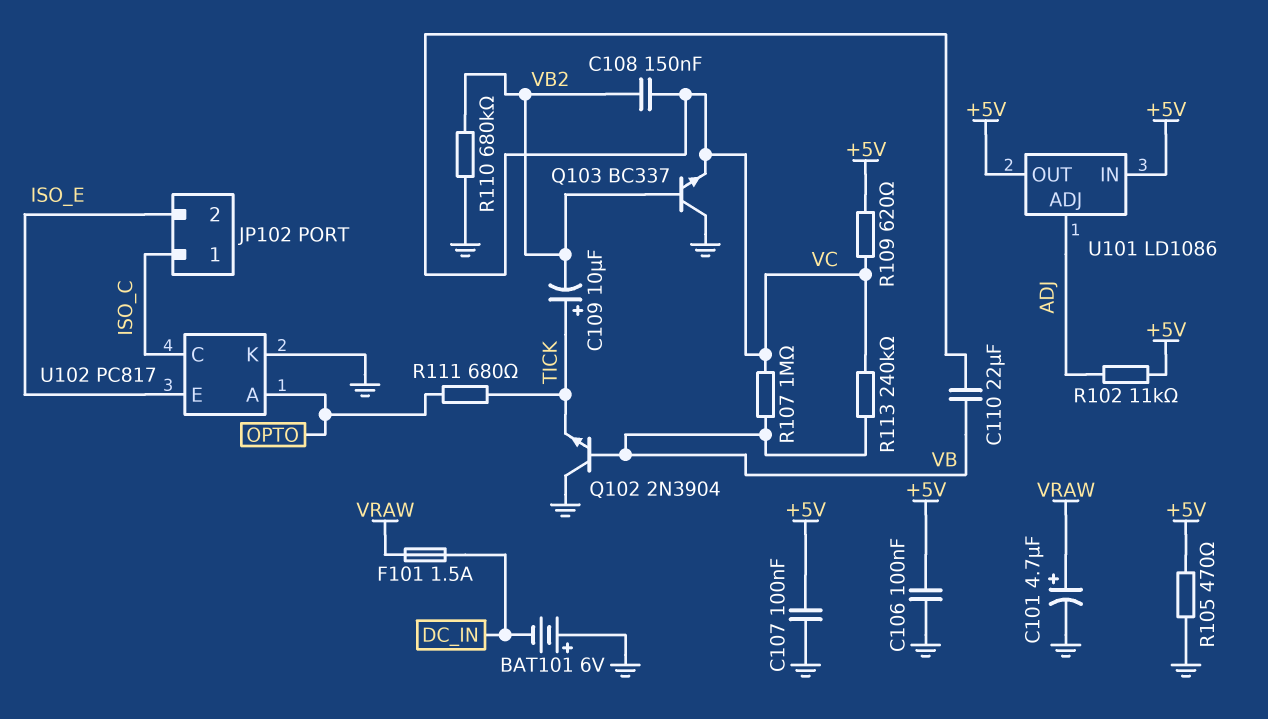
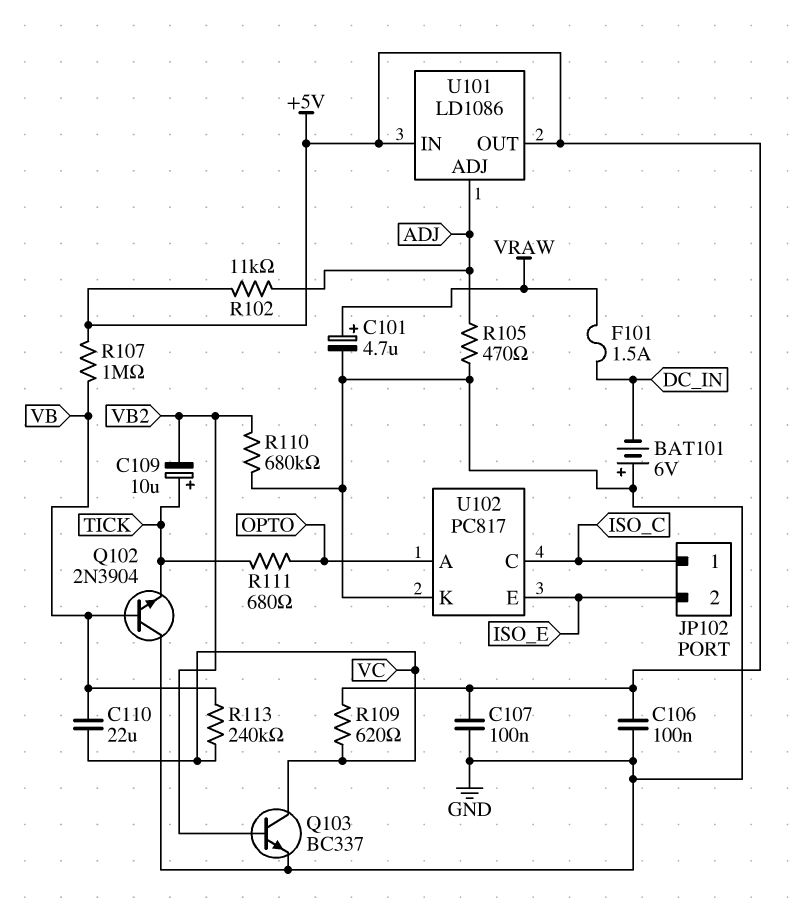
C108: 150nF (VB2, VC) -> none
Q103: NPN BC337 (B VB2, C GND, E VC) -> NPN BC337 (B VB2, C VC, E GND)
R105: 470 (+5V, GND) -> 470 (ADJ, GND)
R107: 1M (VB, VC) -> 1M (+5V, VB)

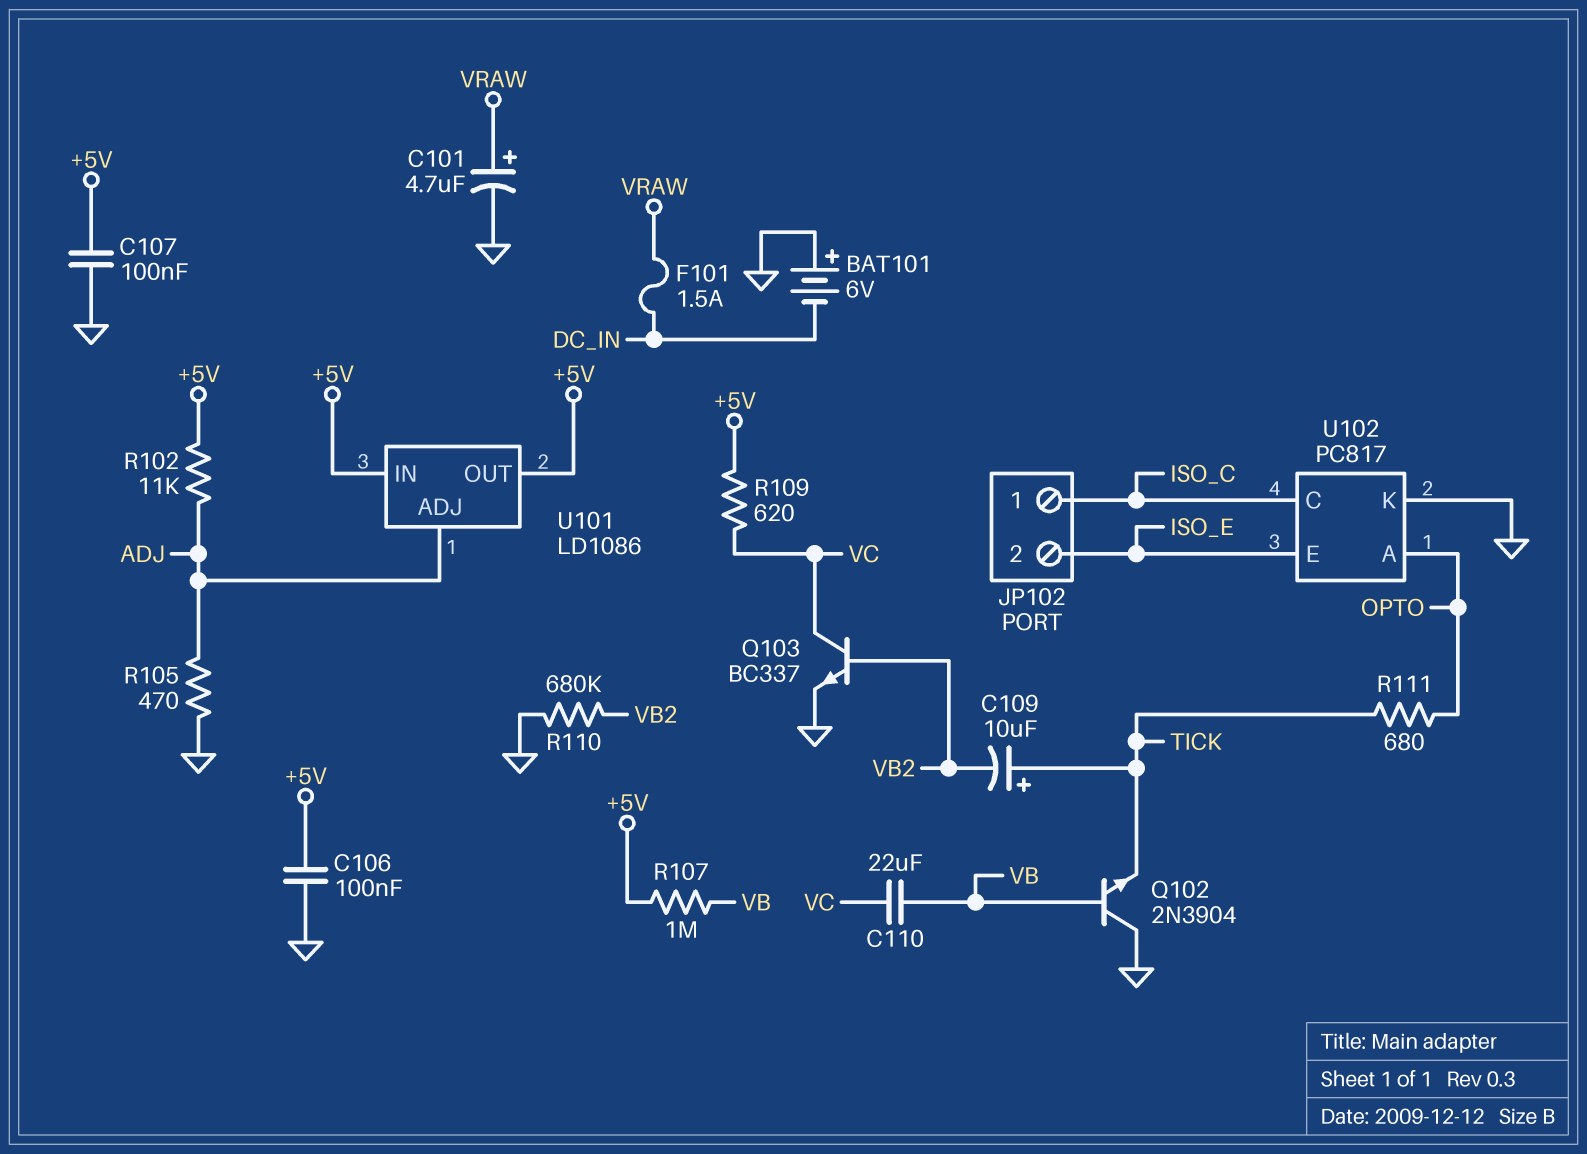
R113: 240k (VB, VC) -> none

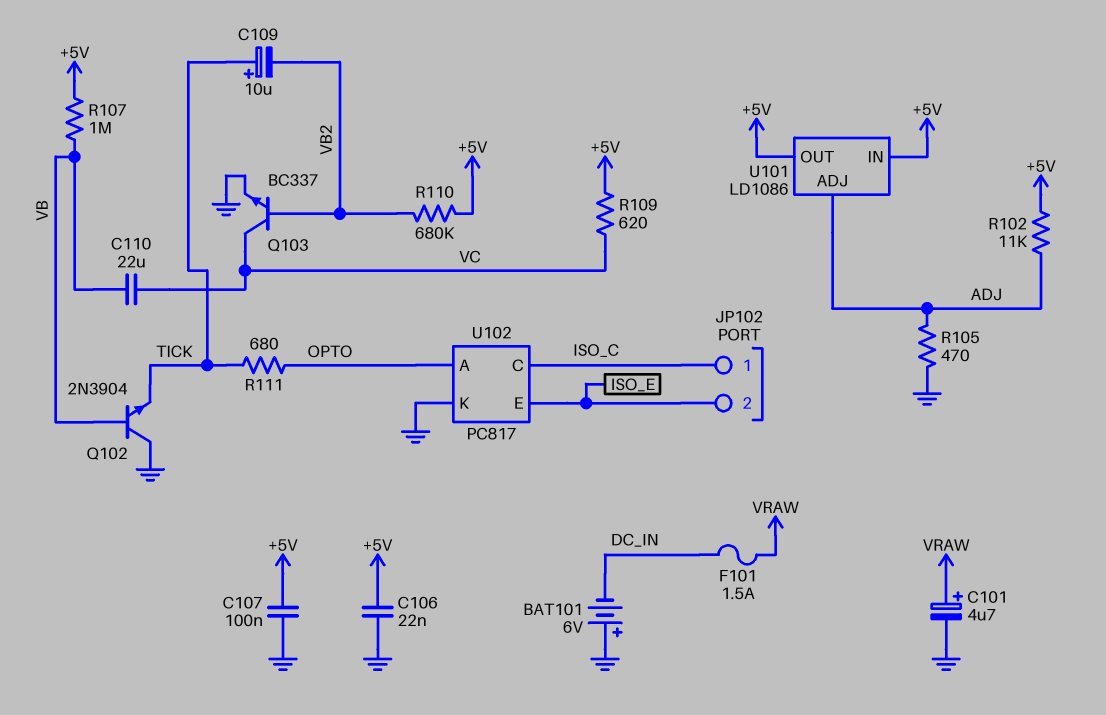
C106: 100nF (+5V, GND) -> 22nF (+5V, GND)
R110: 680k (GND, VB2) -> 680k (+5V, VB2)

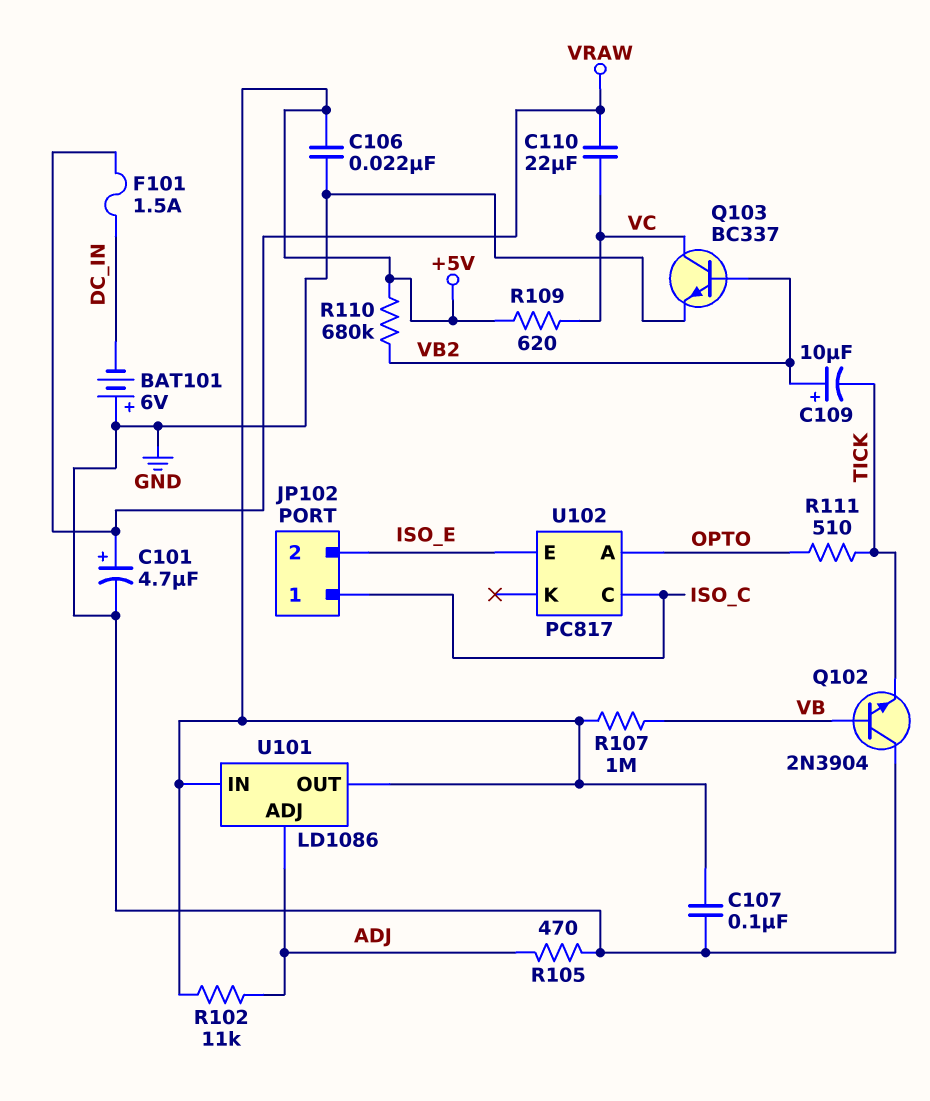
C109: 10uF (plus TICK, minus VB2) -> 10uF (plus VB2, minus TICK)
C110: 22uF (VB, VC) -> 22uF (VC, VRAW)
R111: 680 (OPTO, TICK) -> 510 (OPTO, TICK)
U102 pin K: GND -> none

